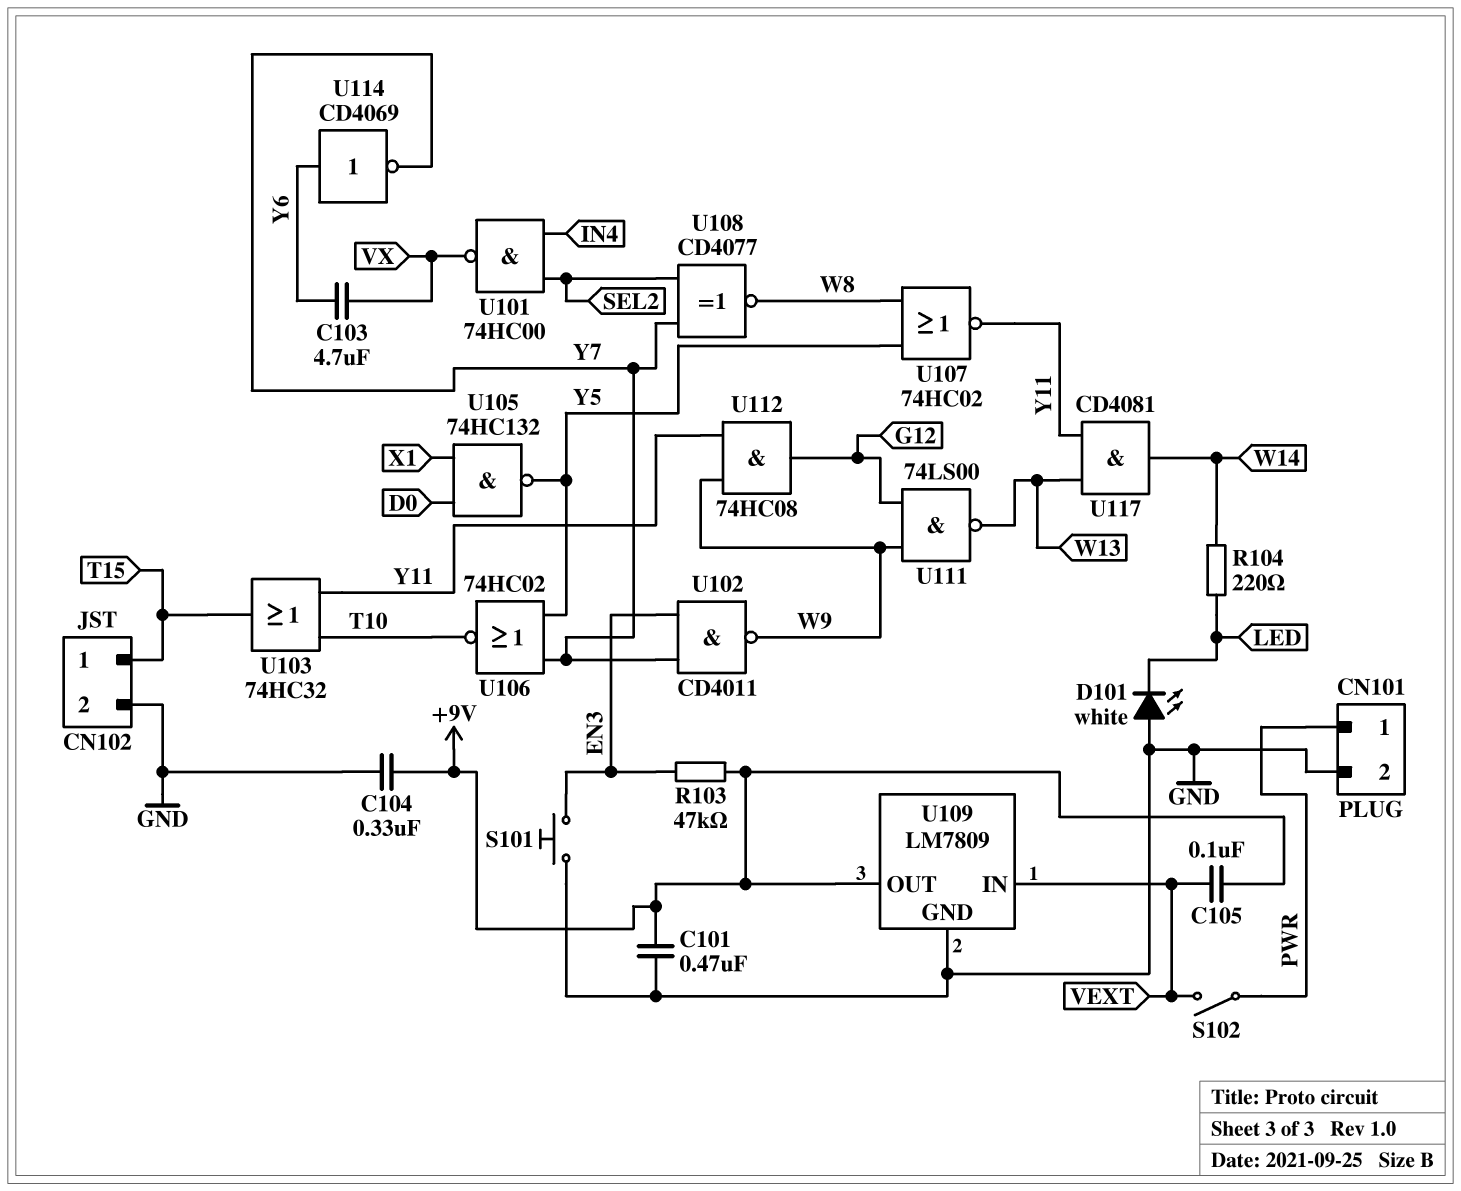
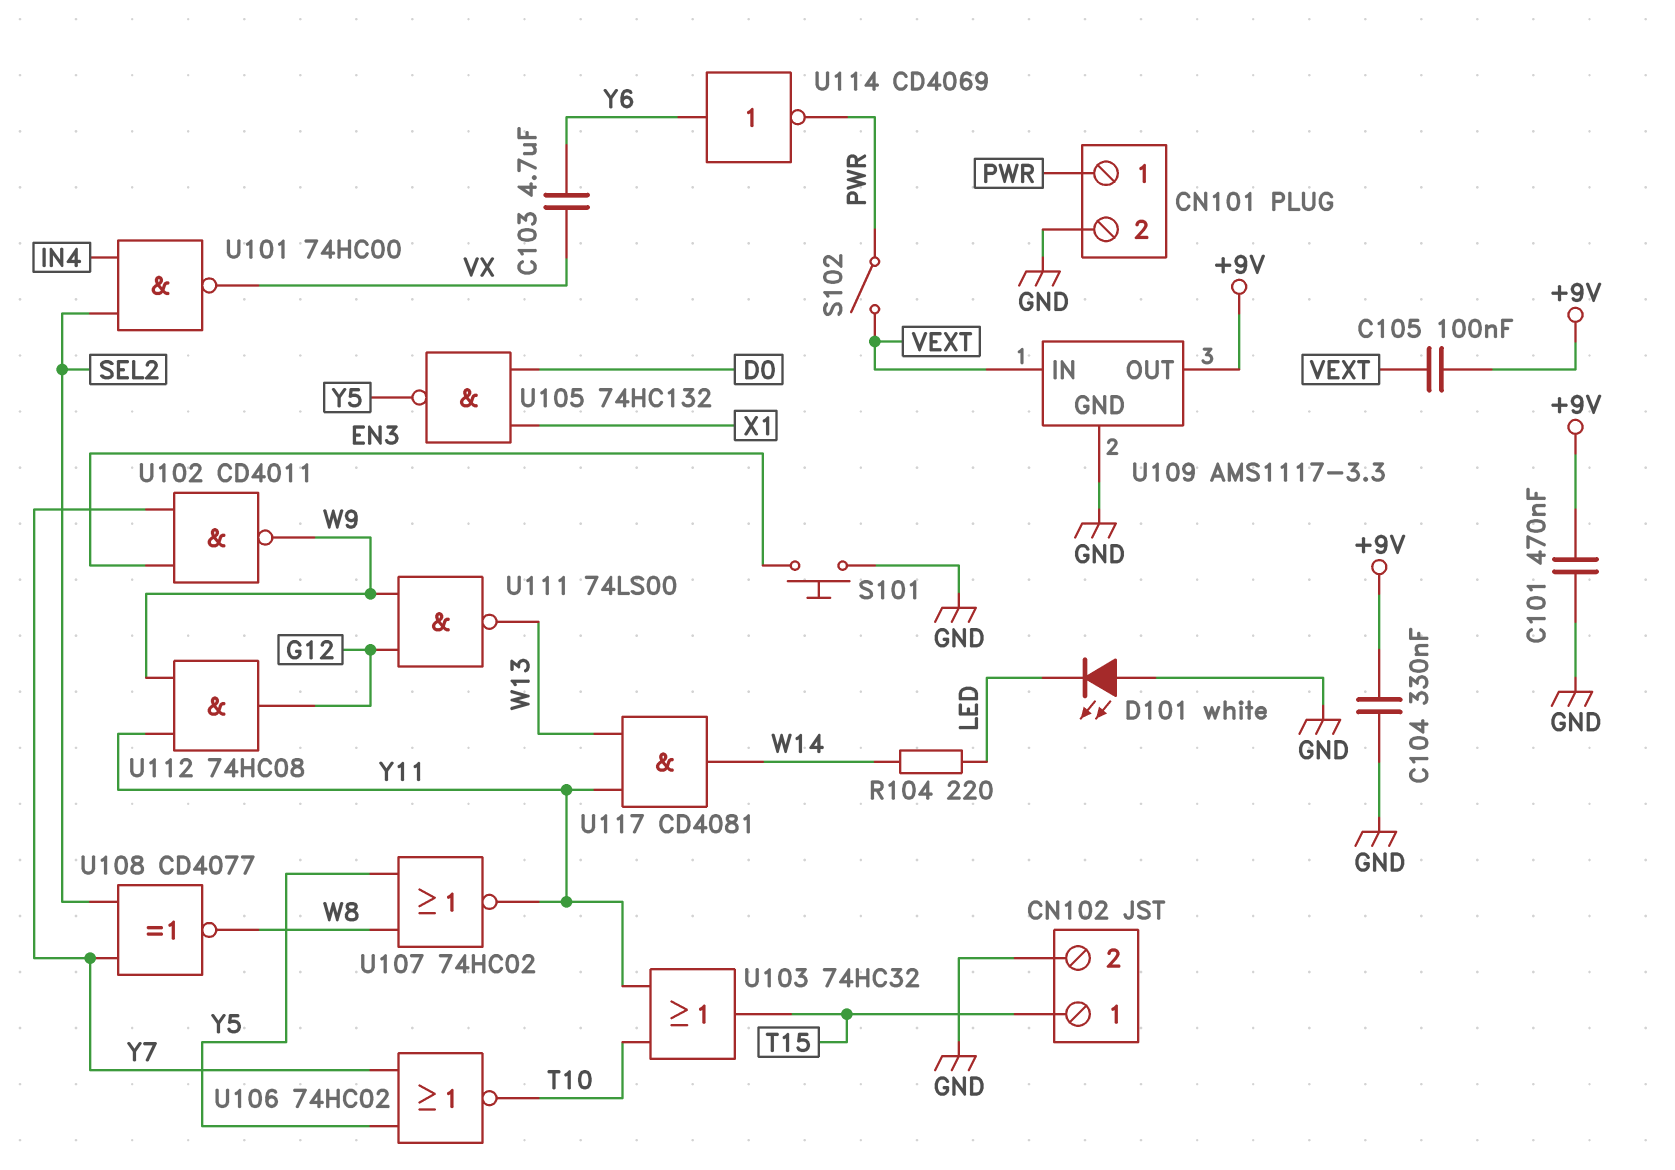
R103: 47k (+9V, EN3) -> none
U109: LM7809 -> AMS1117-3.3
U114: NOT CD4069 (in Y6, out Y7) -> NOT CD4069 (in Y6, out PWR)

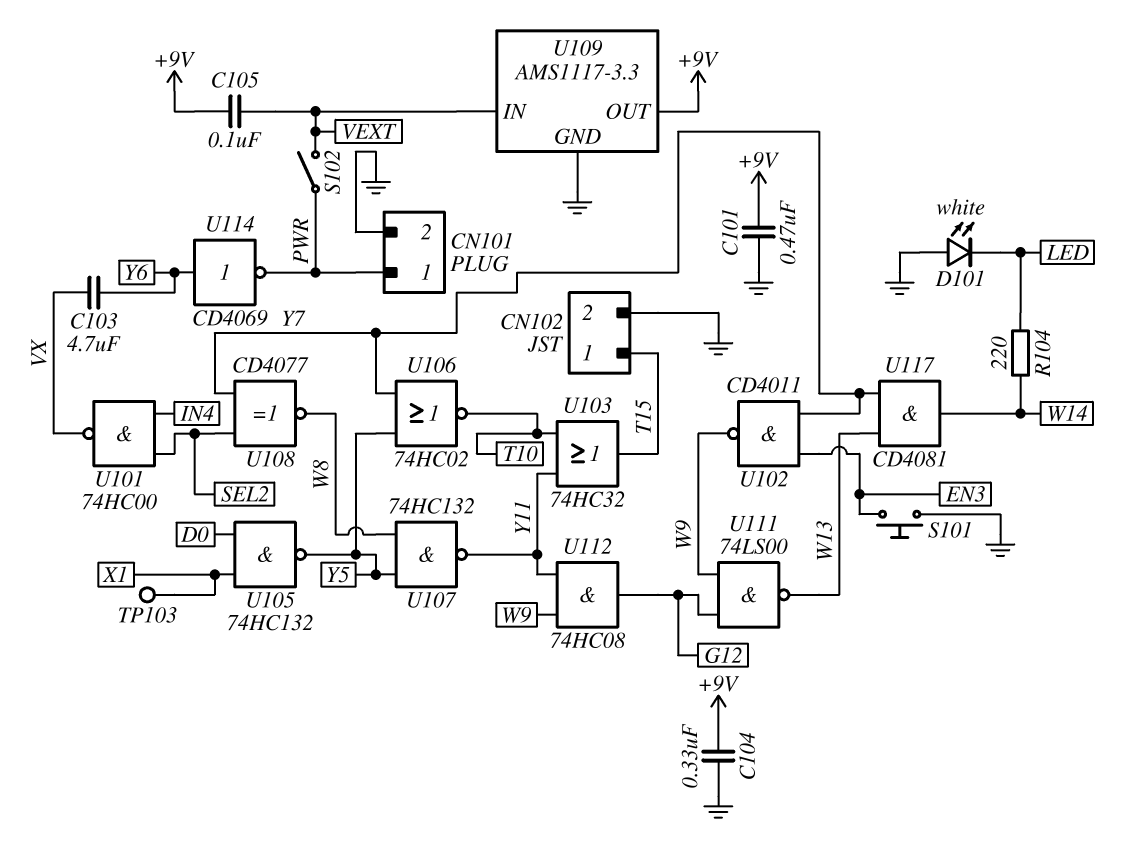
TP103: none -> test point (X1)
U107: NOR 74HC02 (in W8, in Y5, out Y11) -> NAND 74HC132 (in W8, in Y5, out Y11)
U117: AND CD4081 (in W13, in Y11, out W14) -> AND CD4081 (in W13, in Y7, out W14)

